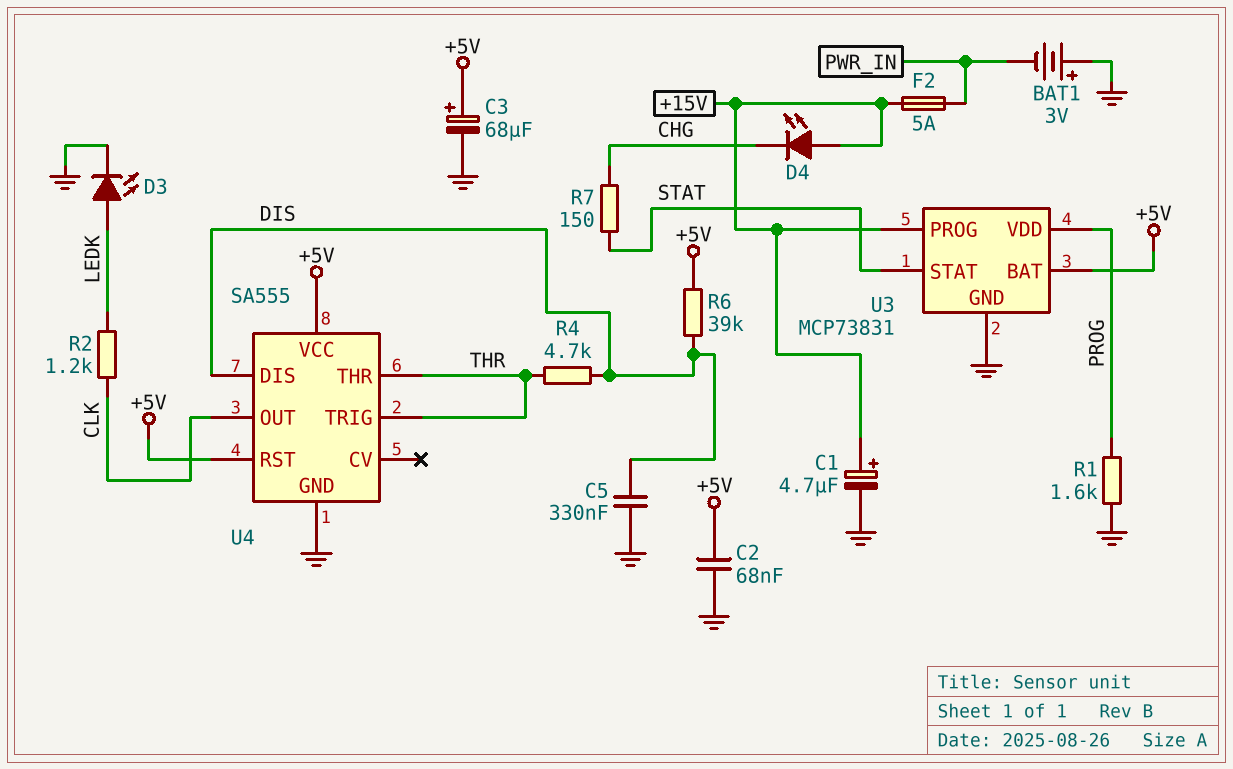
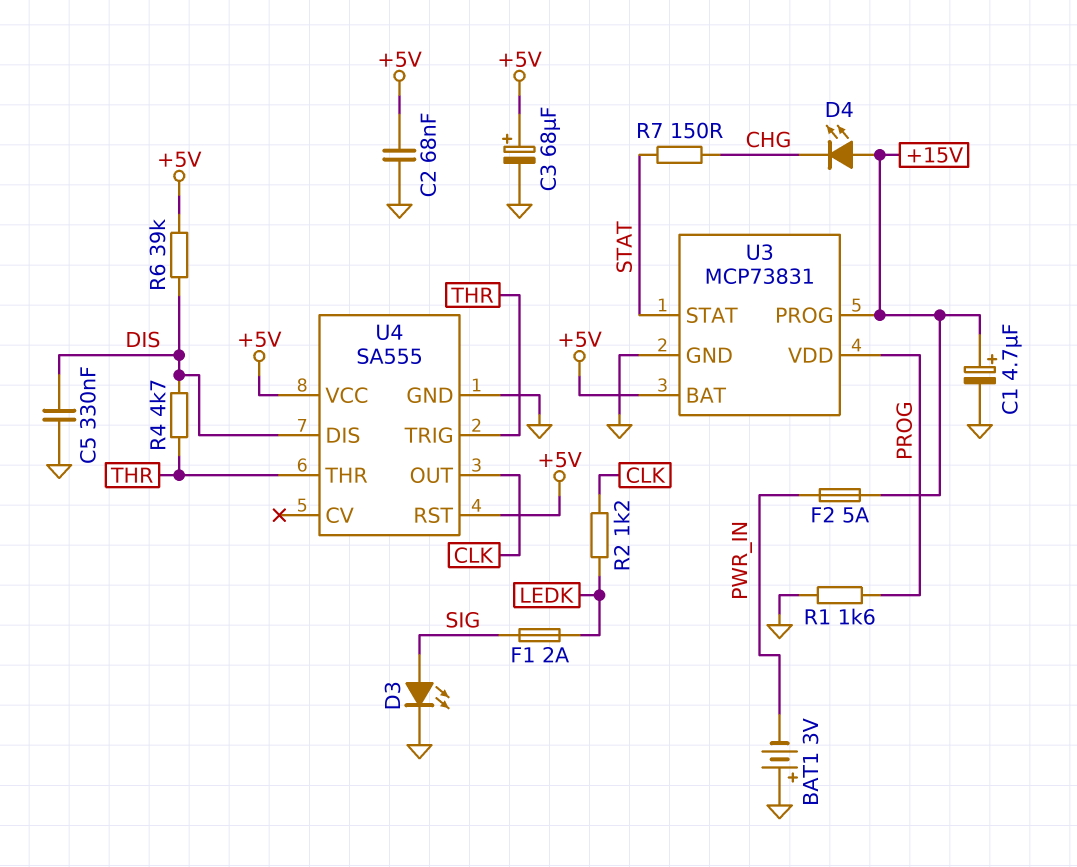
D3: LED (A LEDK, K GND) -> LED (A SIG, K GND)
F1: none -> 2A (LEDK, SIG)

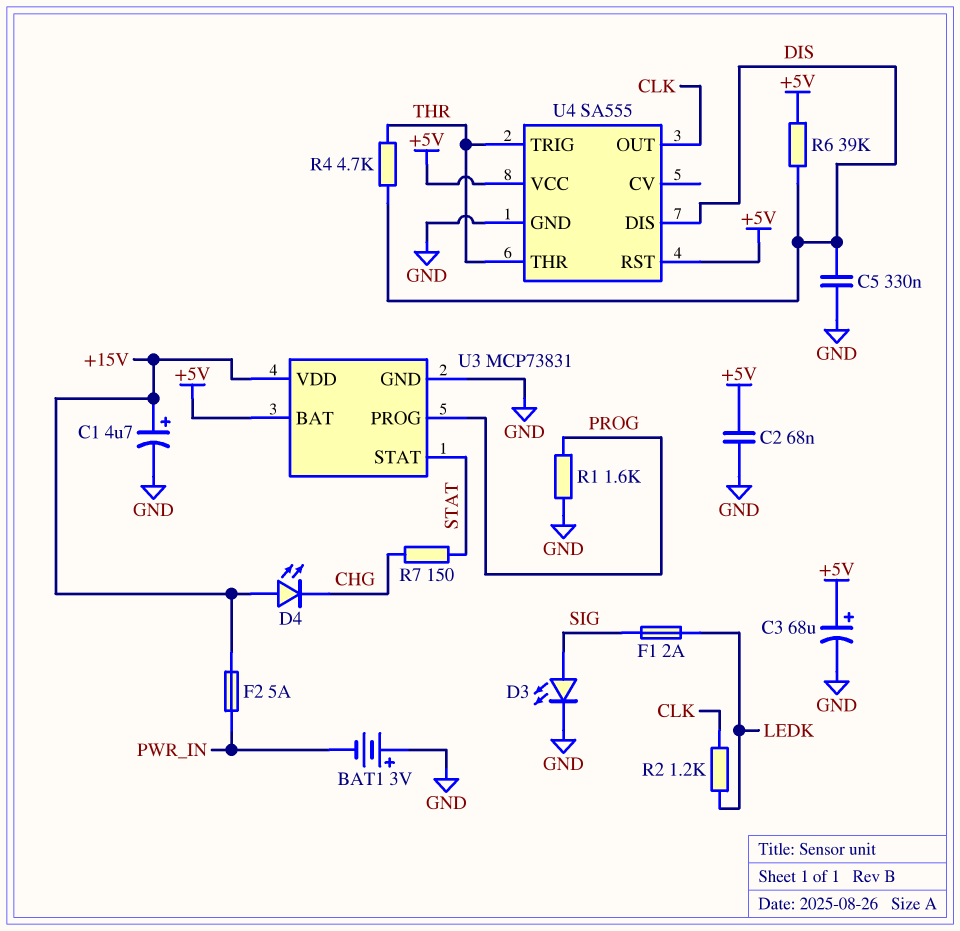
U3 pin PROG: +15V -> PROG
U3 pin VDD: PROG -> +15V

